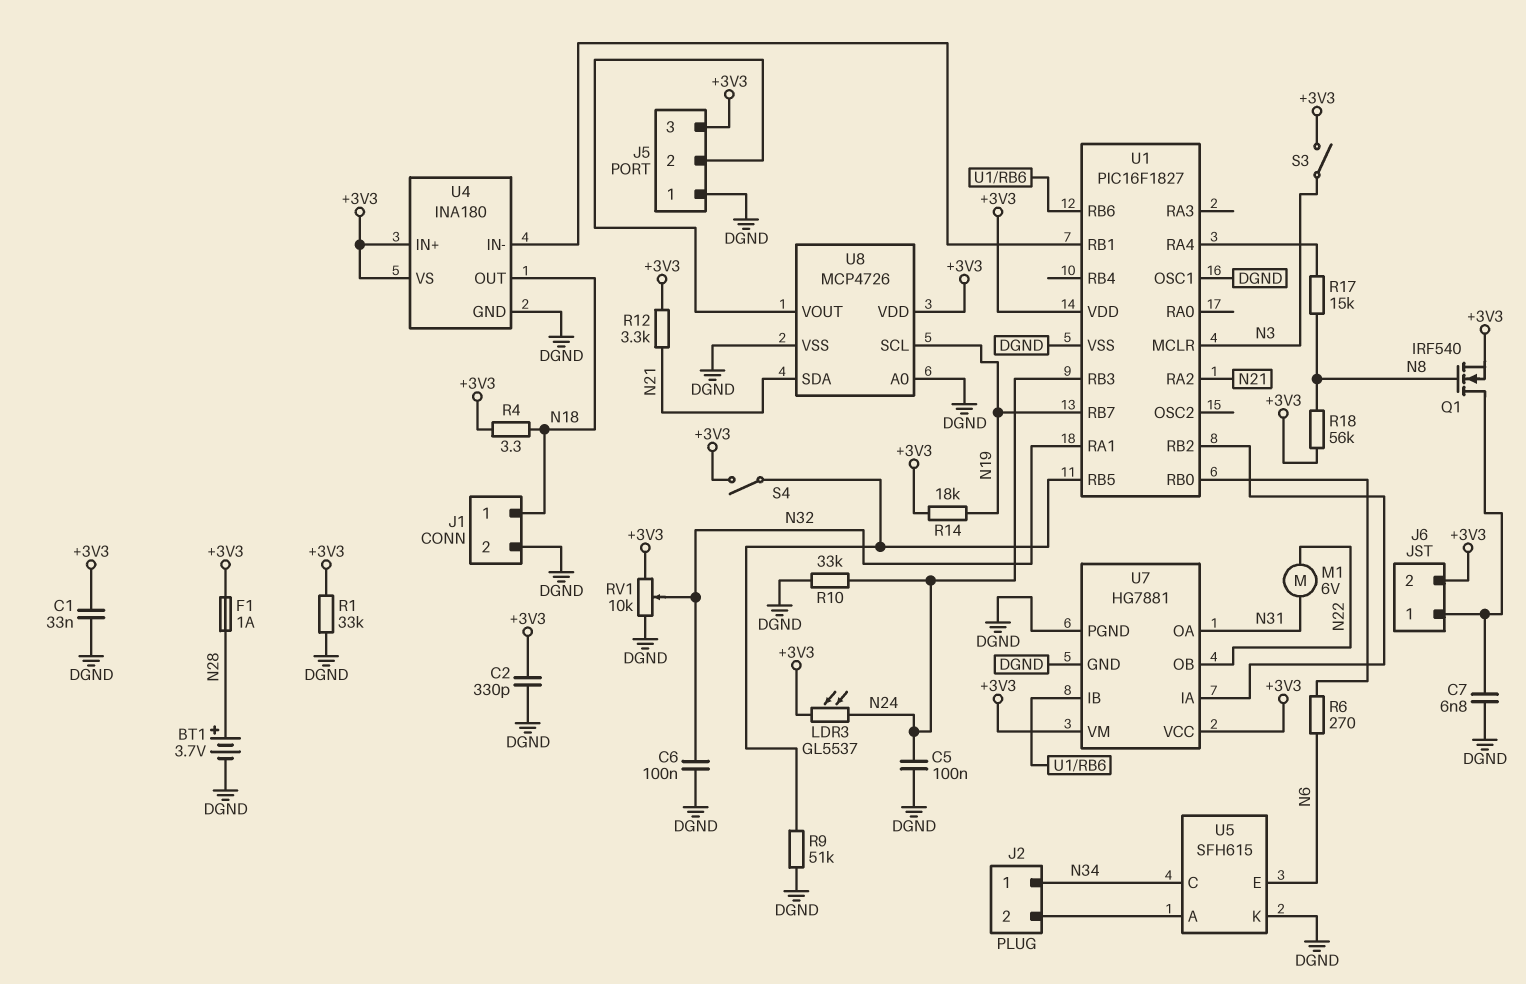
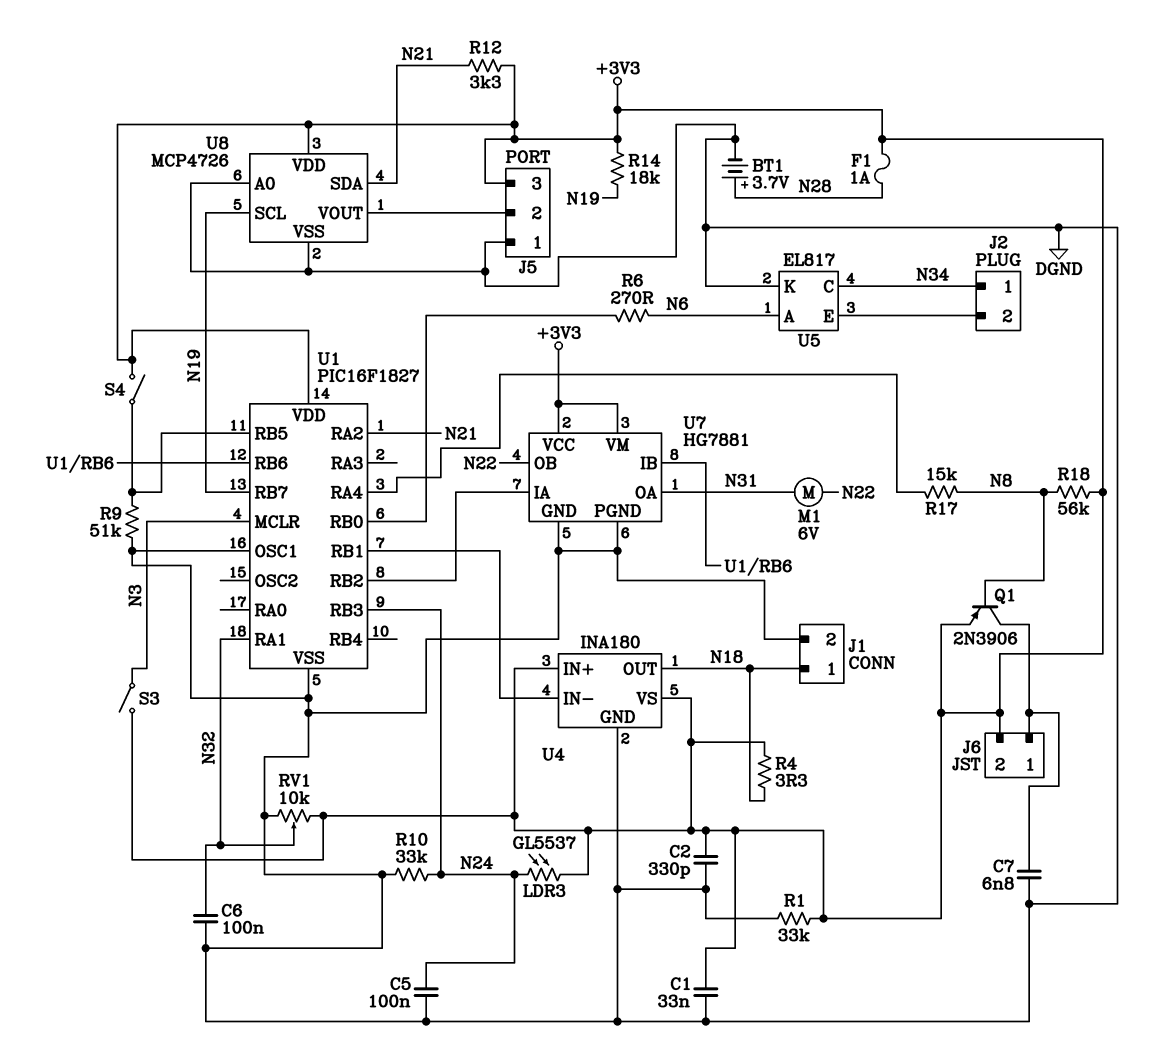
Q1: NMOS IRF540 (G N8, D J6/1, S +3V3) -> PNP 2N3906 (B N8, C J6/1, E +3V3)
U5: SFH615 -> EL817
U5 pin A: J2/2 -> N6
U5 pin E: N6 -> J2/2

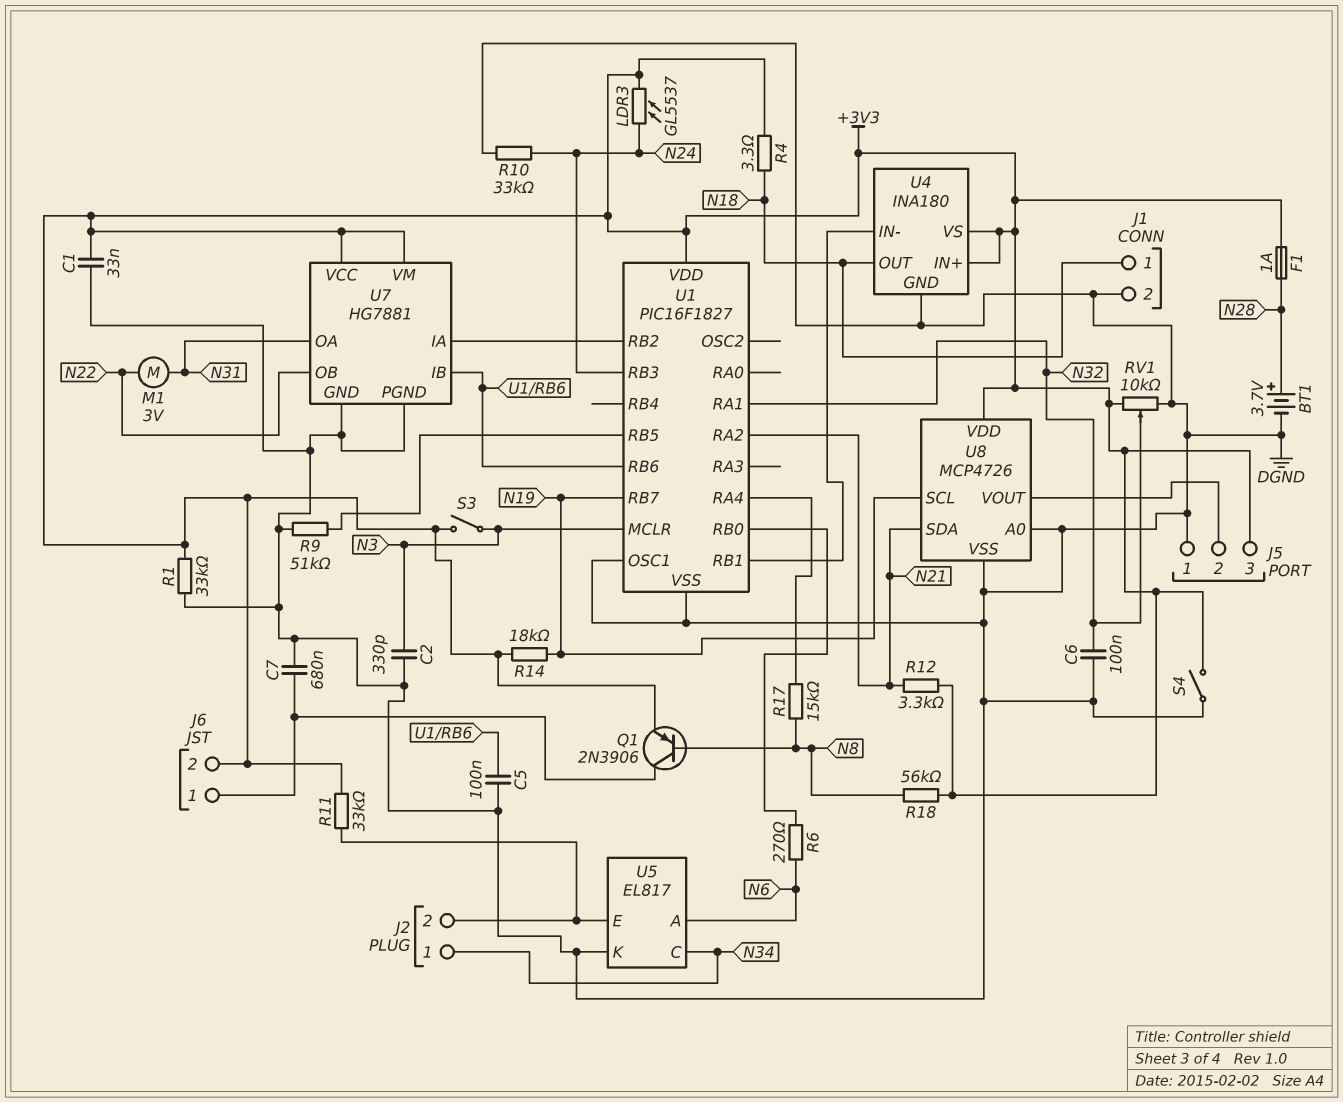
C2: 330pF (+3V3, DGND) -> 330pF (DGND, N3)
C5: 100nF (DGND, N24) -> 100nF (DGND, U1/RB6)
C7: 6.8nF (DGND, J6/1) -> 680nF (DGND, J6/1)
M1: motor 6V (N22, N31) -> motor 3V (N22, N31)
R11: none -> 33k (+3V3, J2/2)
S4: switch (+3V3, U1/RB5) -> switch (+3V3, DGND)

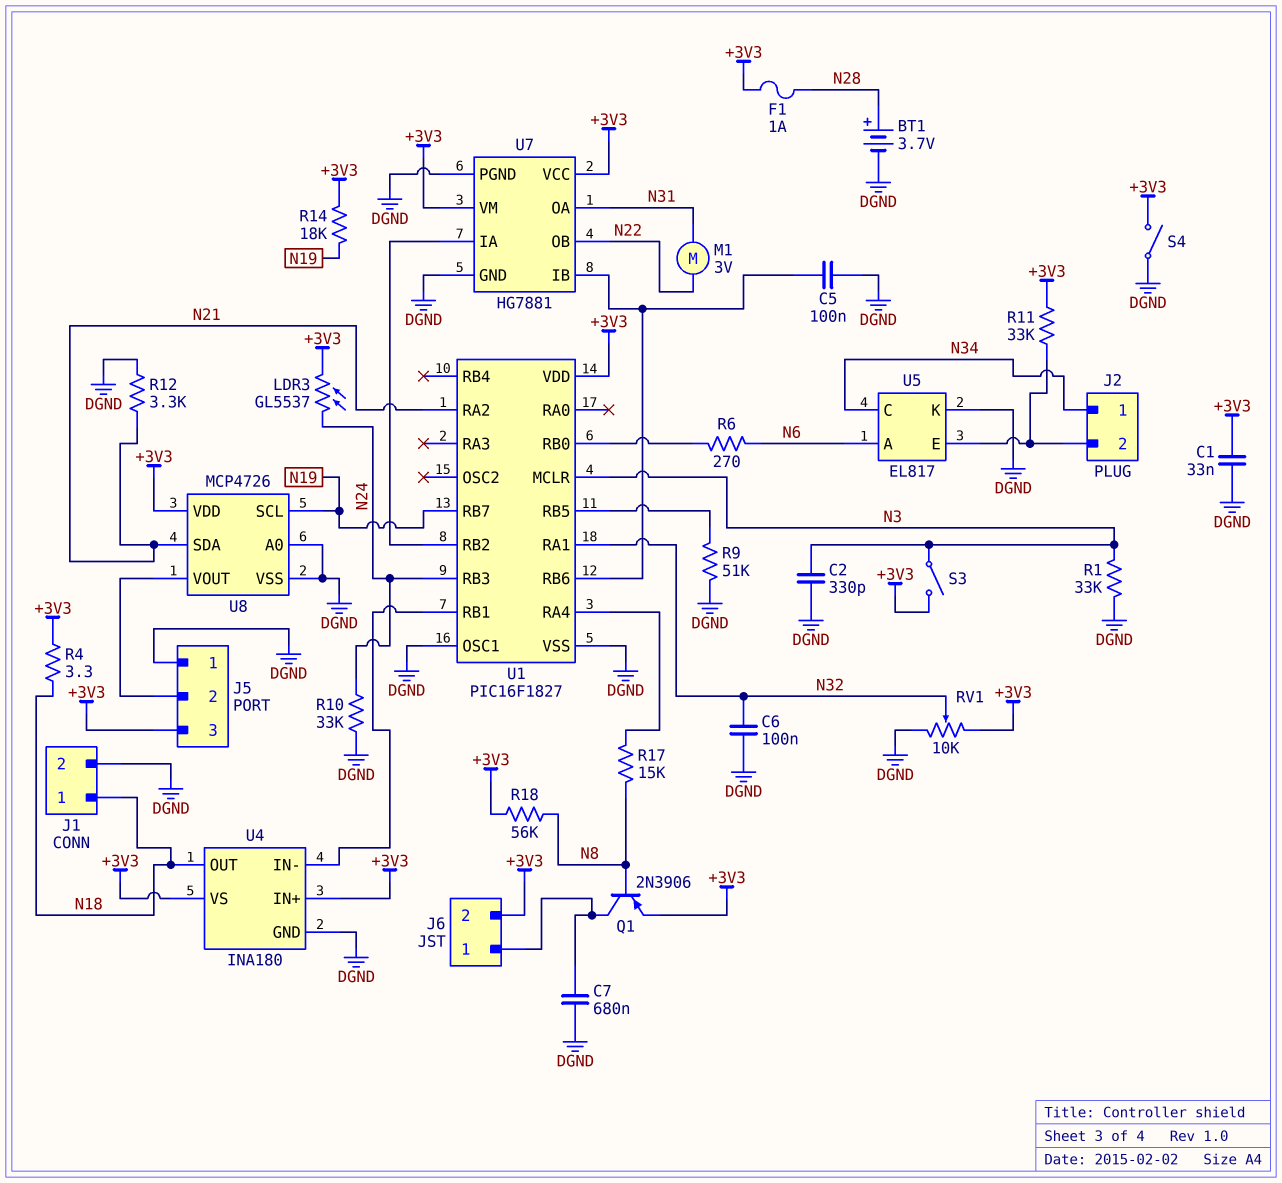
R1: 33k (+3V3, DGND) -> 33k (DGND, N3)
R12: 3.3k (+3V3, N21) -> 3.3k (DGND, N21)

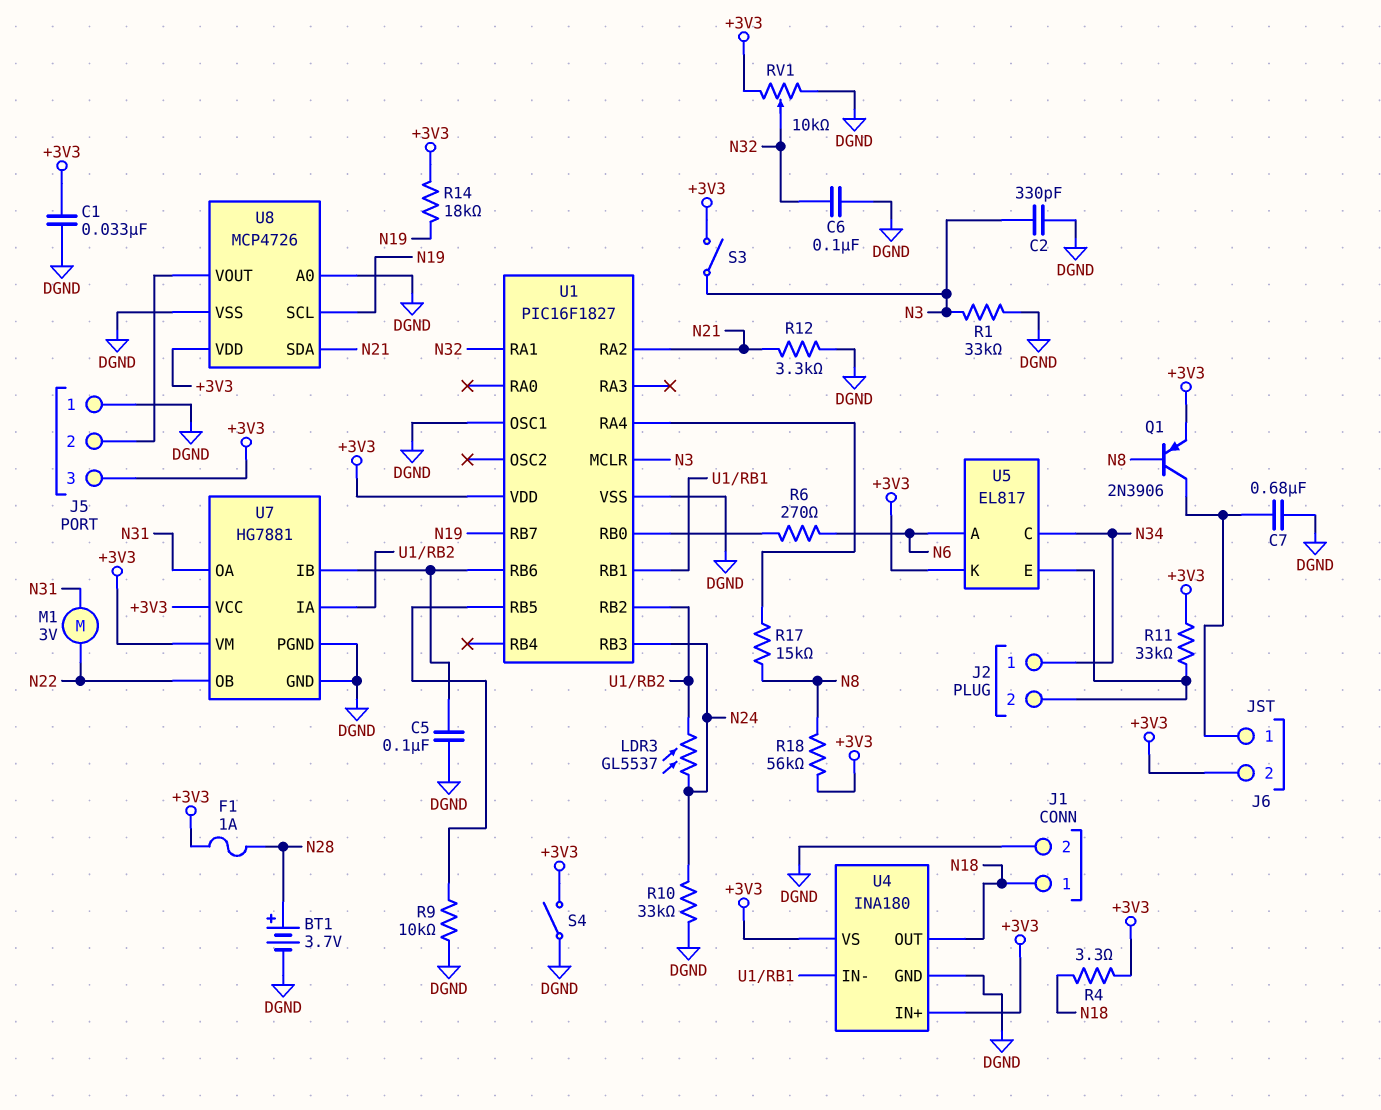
LDR3: GL5537 (+3V3, N24) -> GL5537 (N24, U1/RB2)
R9: 51k (DGND, U1/RB5) -> 10k (DGND, U1/RB5)
U5 pin K: DGND -> +3V3

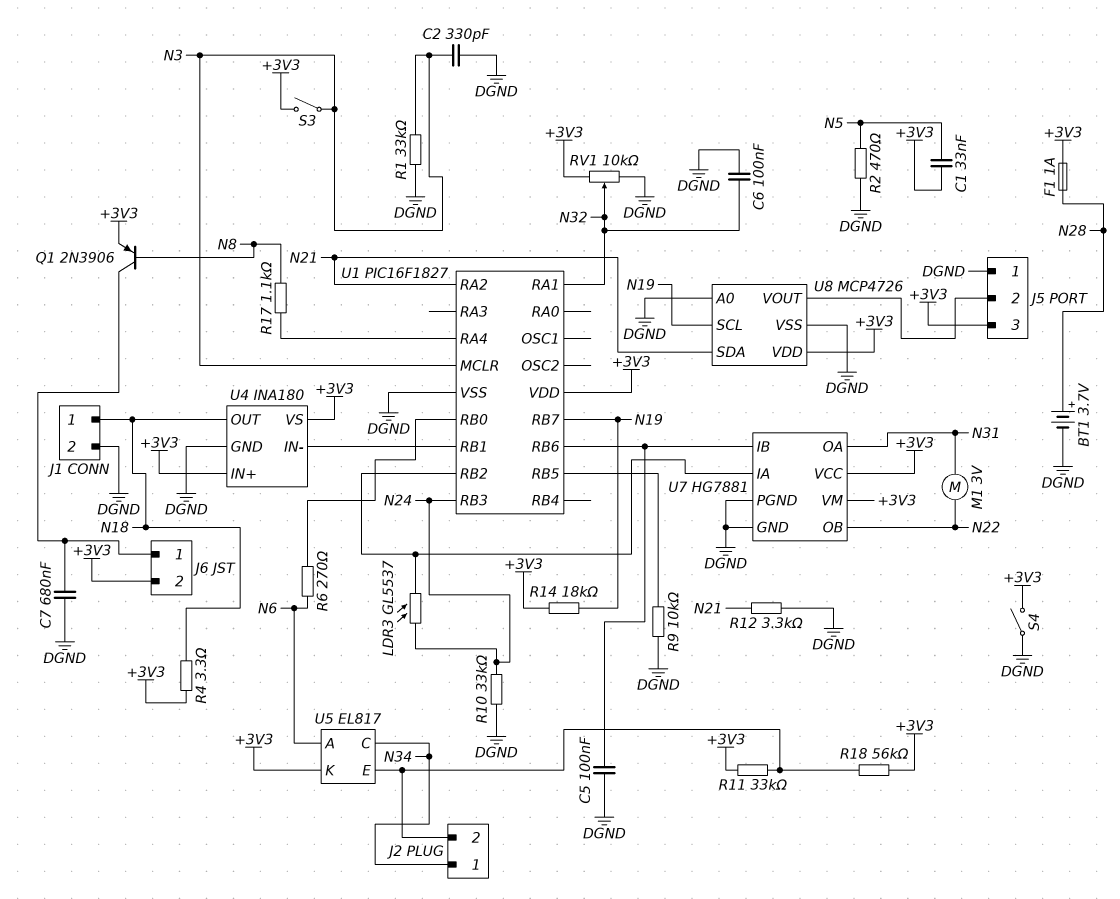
C1: 33nF (+3V3, DGND) -> 33nF (+3V3, N5)
R2: none -> 470 (DGND, N5)
R17: 15k (N8, U1/RA4) -> 1.1k (N8, U1/RA4)
R18: 56k (+3V3, N8) -> 56k (+3V3, J2/2)
U1 pin OSC1: DGND -> none

